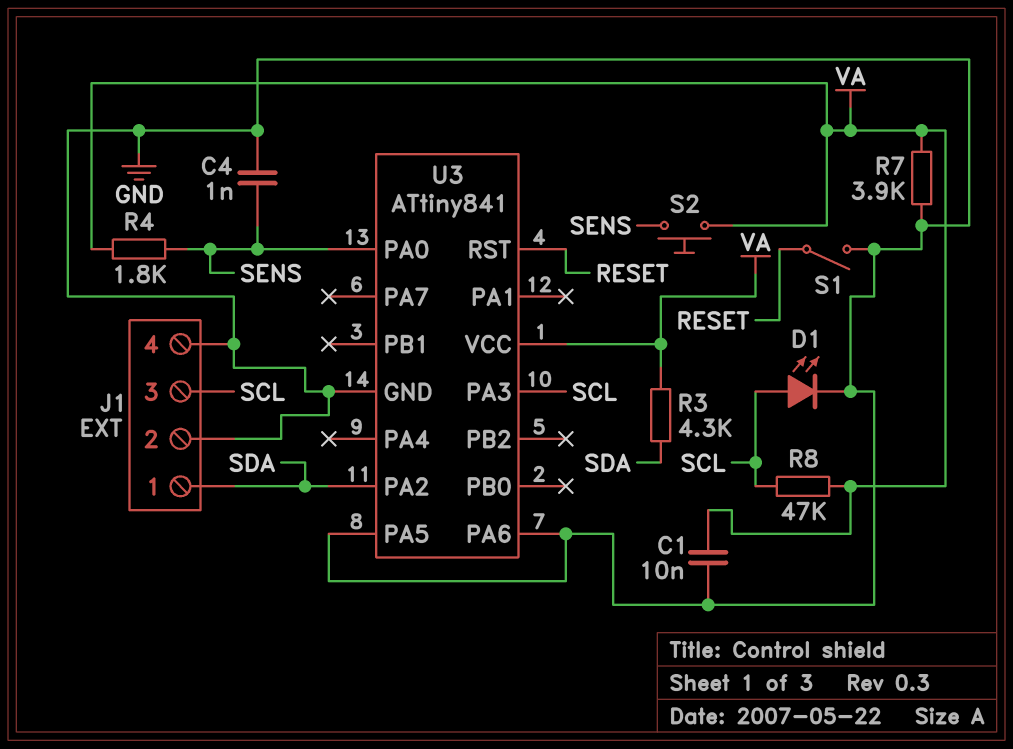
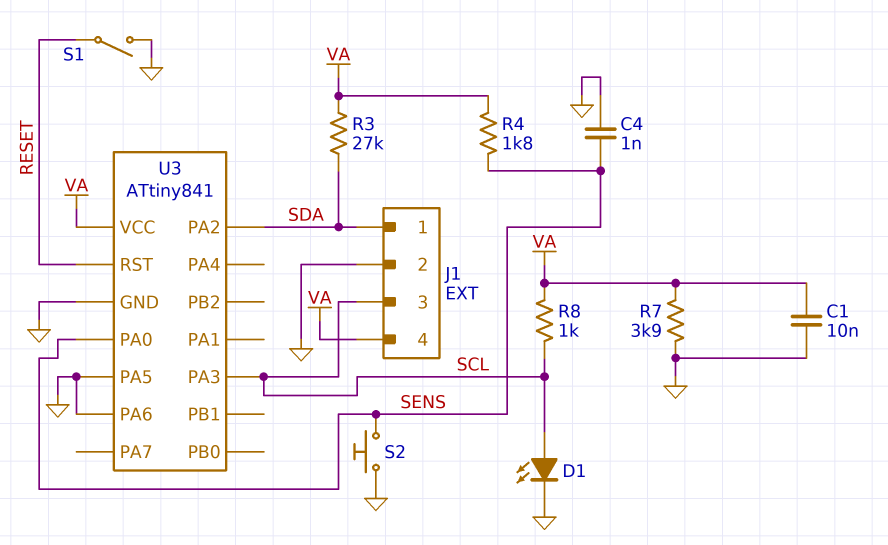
J1 pin 4: GND -> VA
R3: 4.3k (SDA, VA) -> 27k (SDA, VA)
R8: 47k (SCL, VA) -> 1k (SCL, VA)
S2: button (SENS, VA) -> button (GND, SENS)

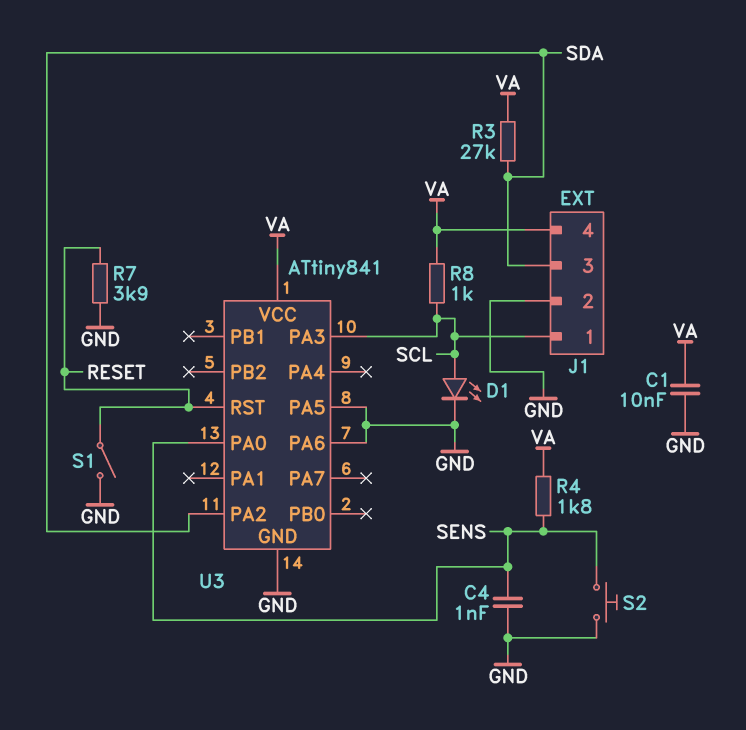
J1 pin 1: SDA -> SCL
J1 pin 3: SCL -> SDA
R7: 3.9k (GND, VA) -> 3.9k (GND, RESET)

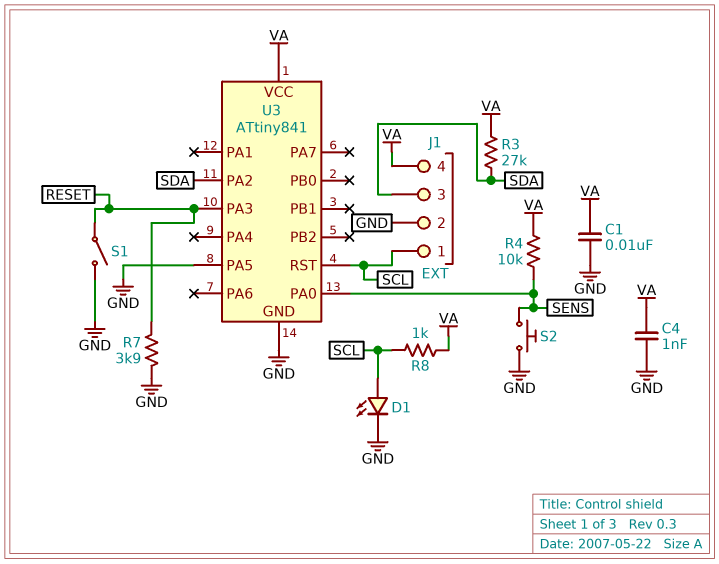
C4: 1nF (GND, SENS) -> 1nF (GND, VA)
R4: 1.8k (SENS, VA) -> 10k (SENS, VA)
U3 pin PA3: SCL -> RESET
U3 pin PA6: GND -> none
U3 pin RST: RESET -> SCL

